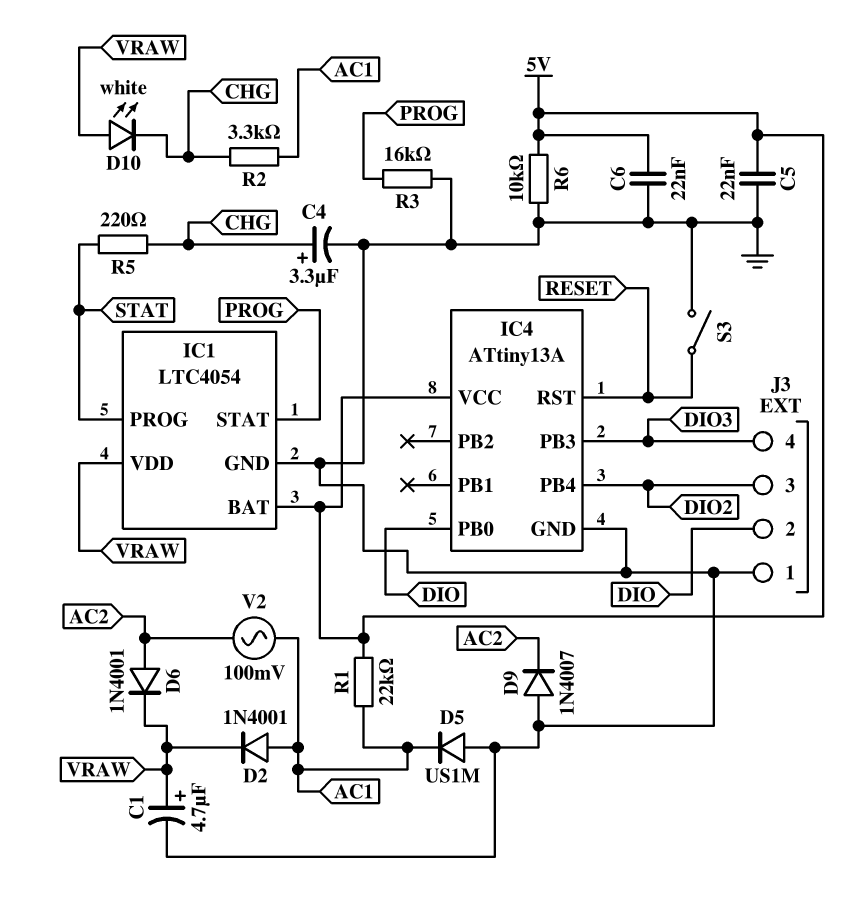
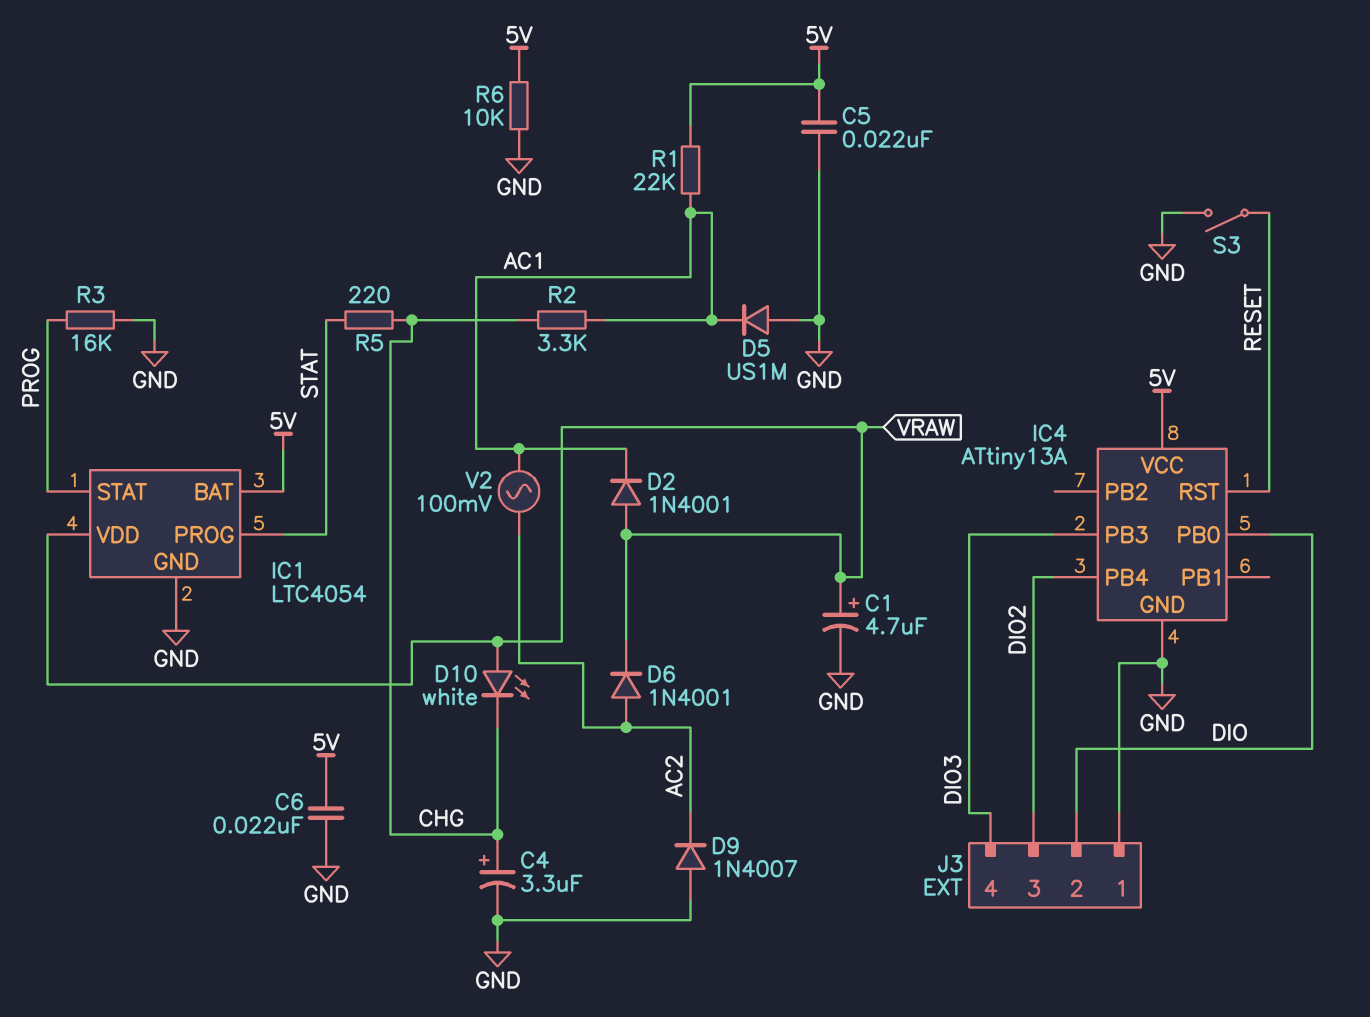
D2: diode 1N4001 (A AC1, K VRAW) -> diode 1N4001 (A VRAW, K AC1)

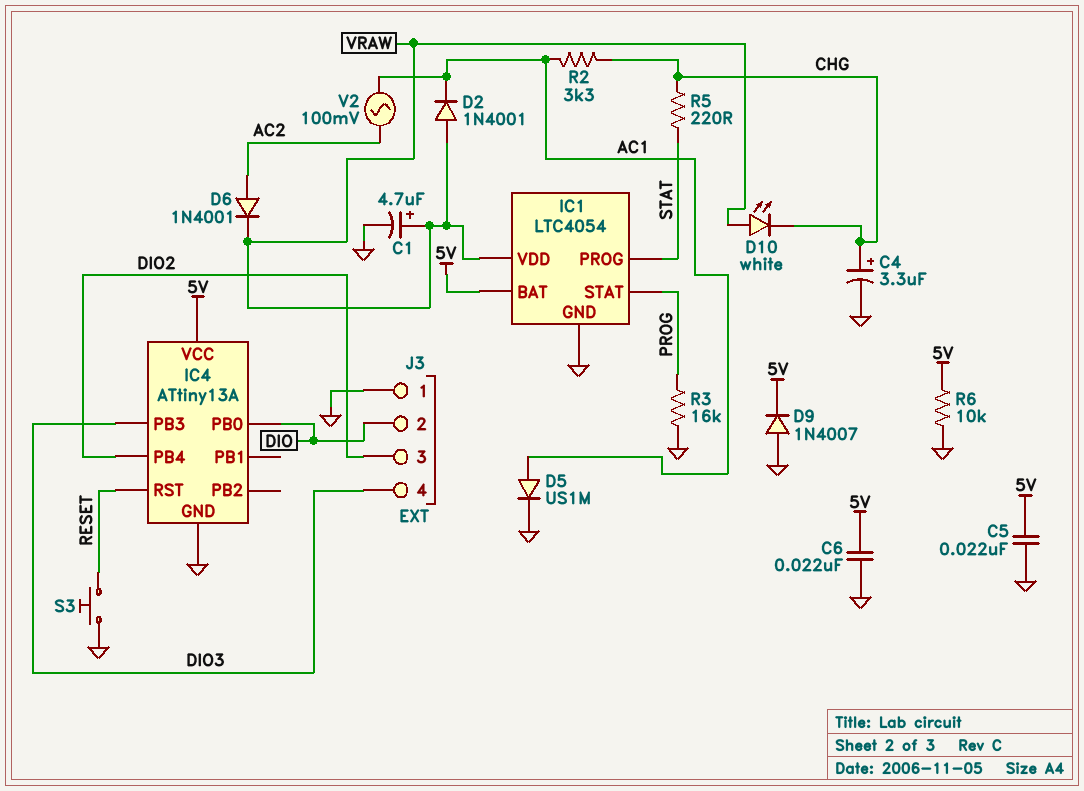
D5: diode US1M (A GND, K AC1) -> diode US1M (A AC1, K GND)
D9: diode 1N4007 (A GND, K AC2) -> diode 1N4007 (A GND, K 5V)
R1: 22k (5V, AC1) -> none
S3: switch (GND, RESET) -> button (GND, RESET)

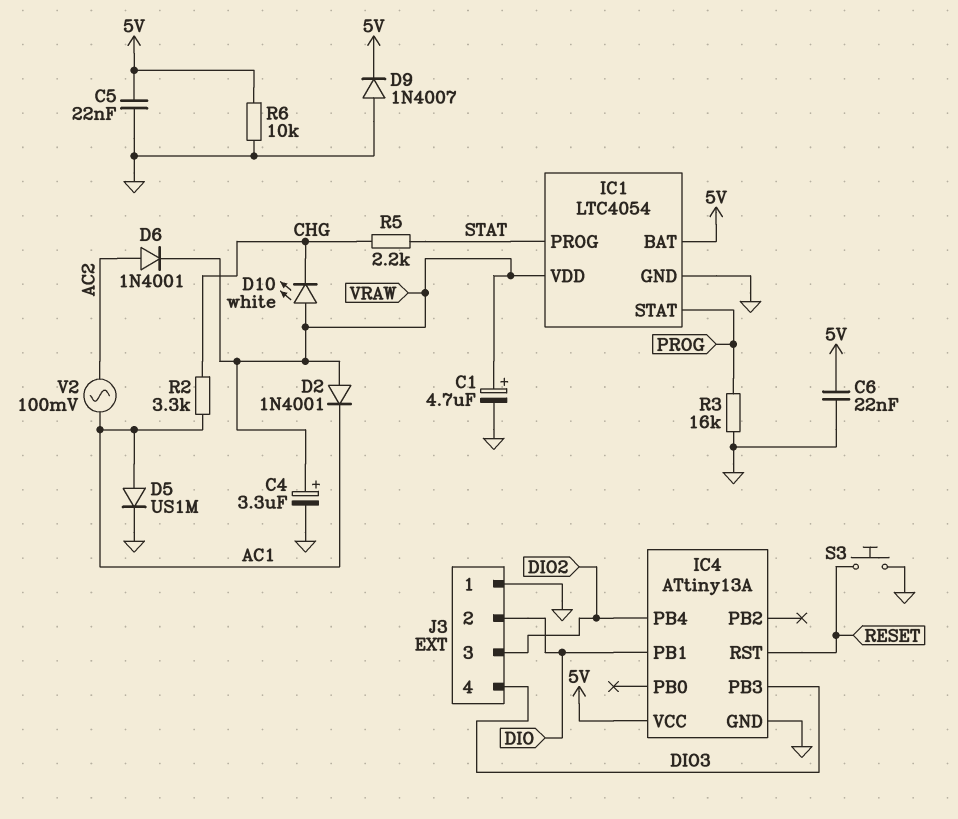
C4: 3.3uF (plus CHG, minus GND) -> 3.3uF (plus VRAW, minus GND)
IC4 pin PB0: DIO -> none
IC4 pin PB1: none -> DIO
R5: 220 (CHG, STAT) -> 2.2k (CHG, STAT)

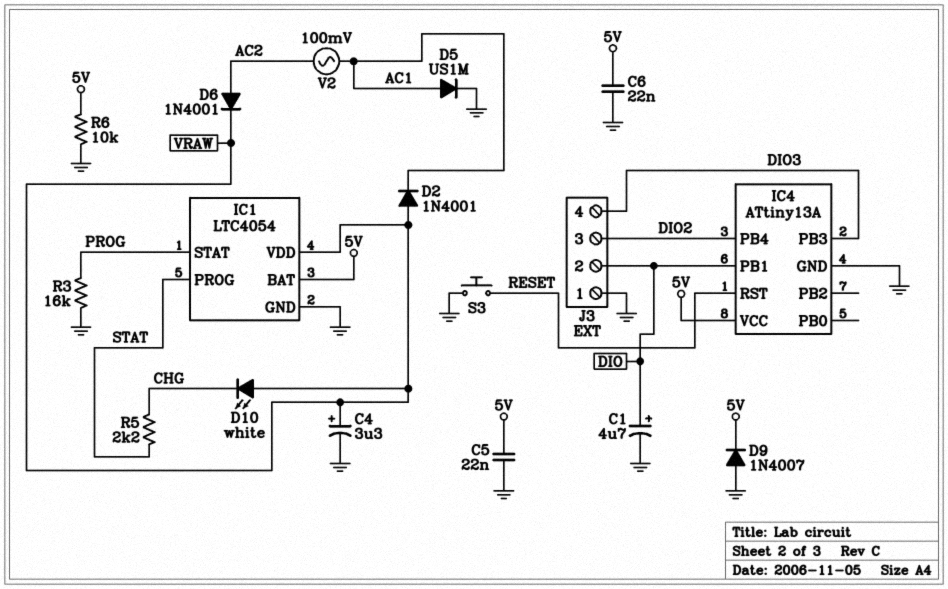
C1: 4.7uF (plus VRAW, minus GND) -> 4.7uF (plus DIO, minus GND)
R2: 3.3k (AC1, CHG) -> none

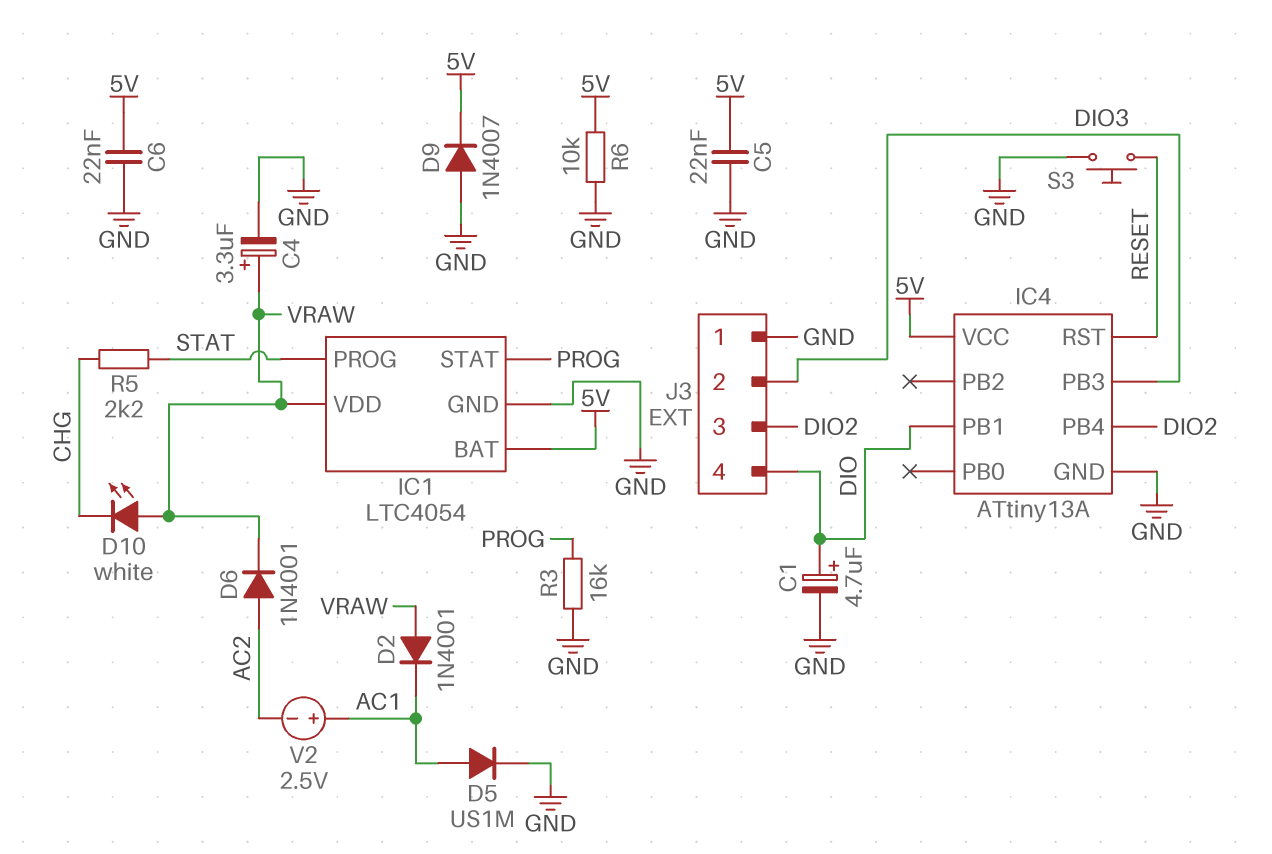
J3 pin 2: DIO -> DIO3
J3 pin 4: DIO3 -> DIO
V2: AC 100mV (AC1, AC2) -> 2.5V (plus AC1, minus AC2)

